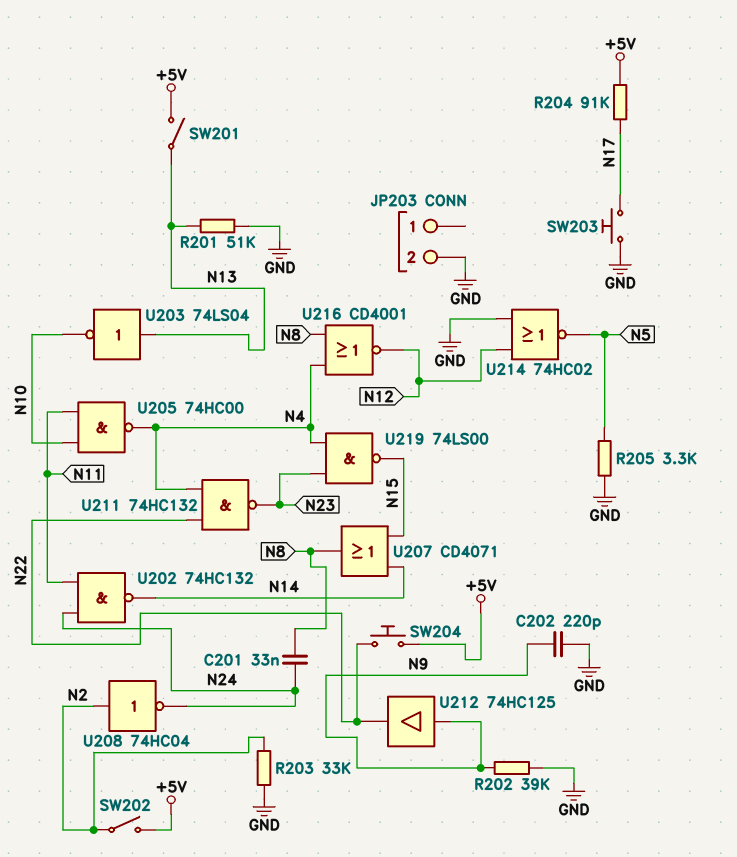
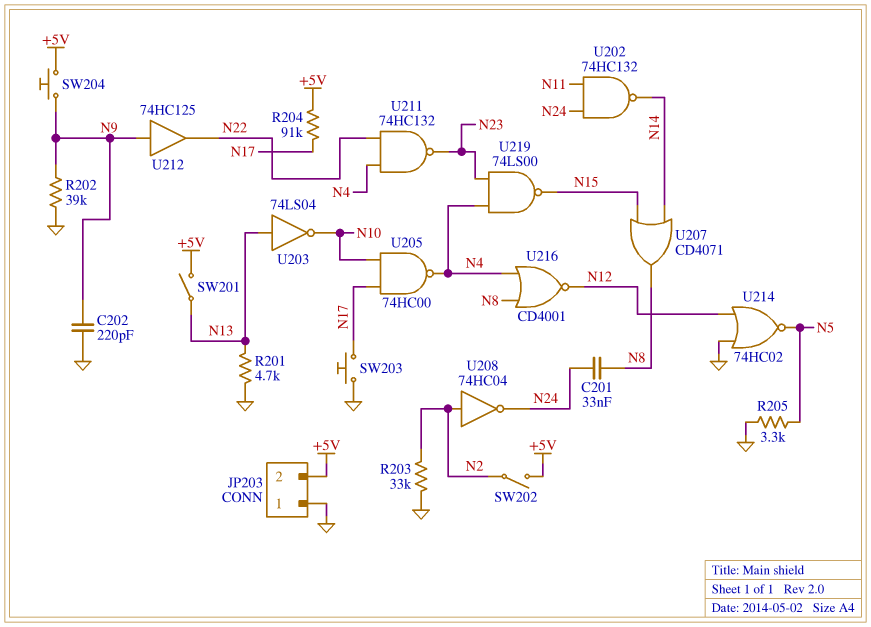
JP203 pin 1: none -> GND
JP203 pin 2: GND -> +5V
R201: 51k (GND, N13) -> 4.7k (GND, N13)
SW204: button (+5V, N22) -> button (+5V, N9)
U205: NAND 74HC00 (in N10, in N11, out N4) -> NAND 74HC00 (in N10, in N17, out N4)

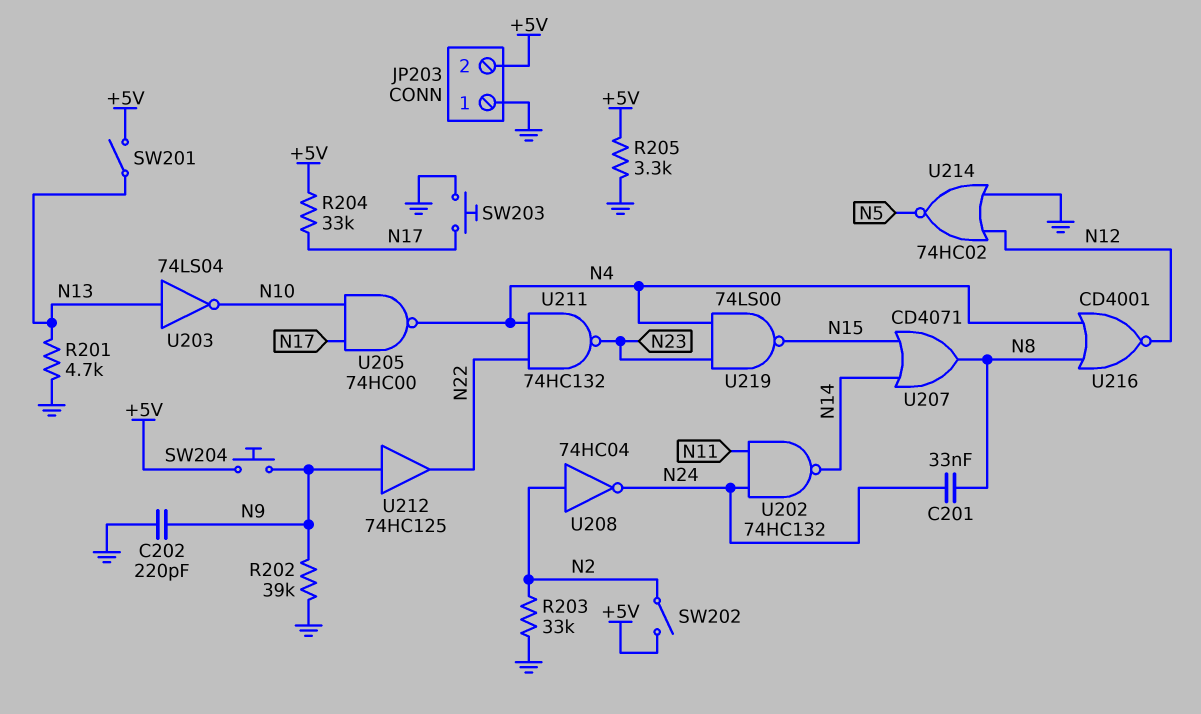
R204: 91k (+5V, N17) -> 33k (+5V, N17)
R205: 3.3k (GND, N5) -> 3.3k (+5V, GND)

